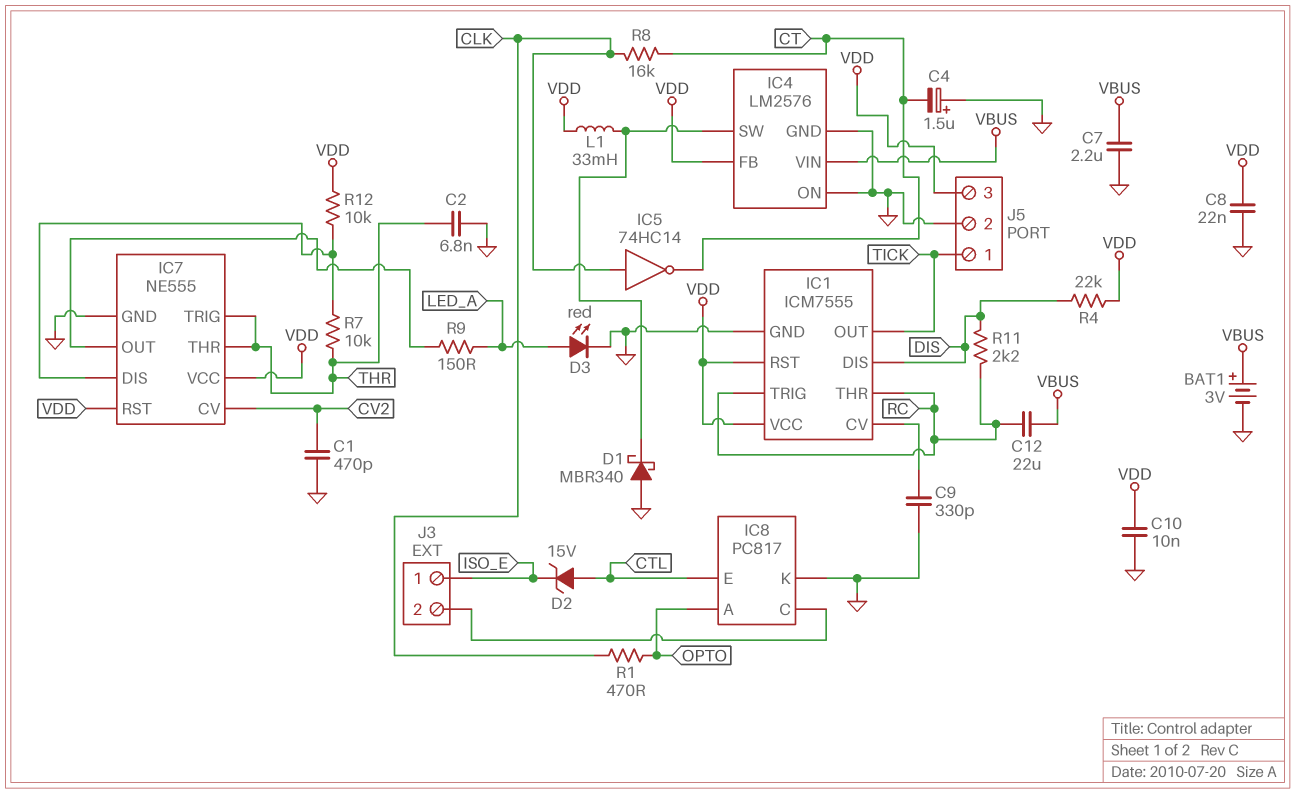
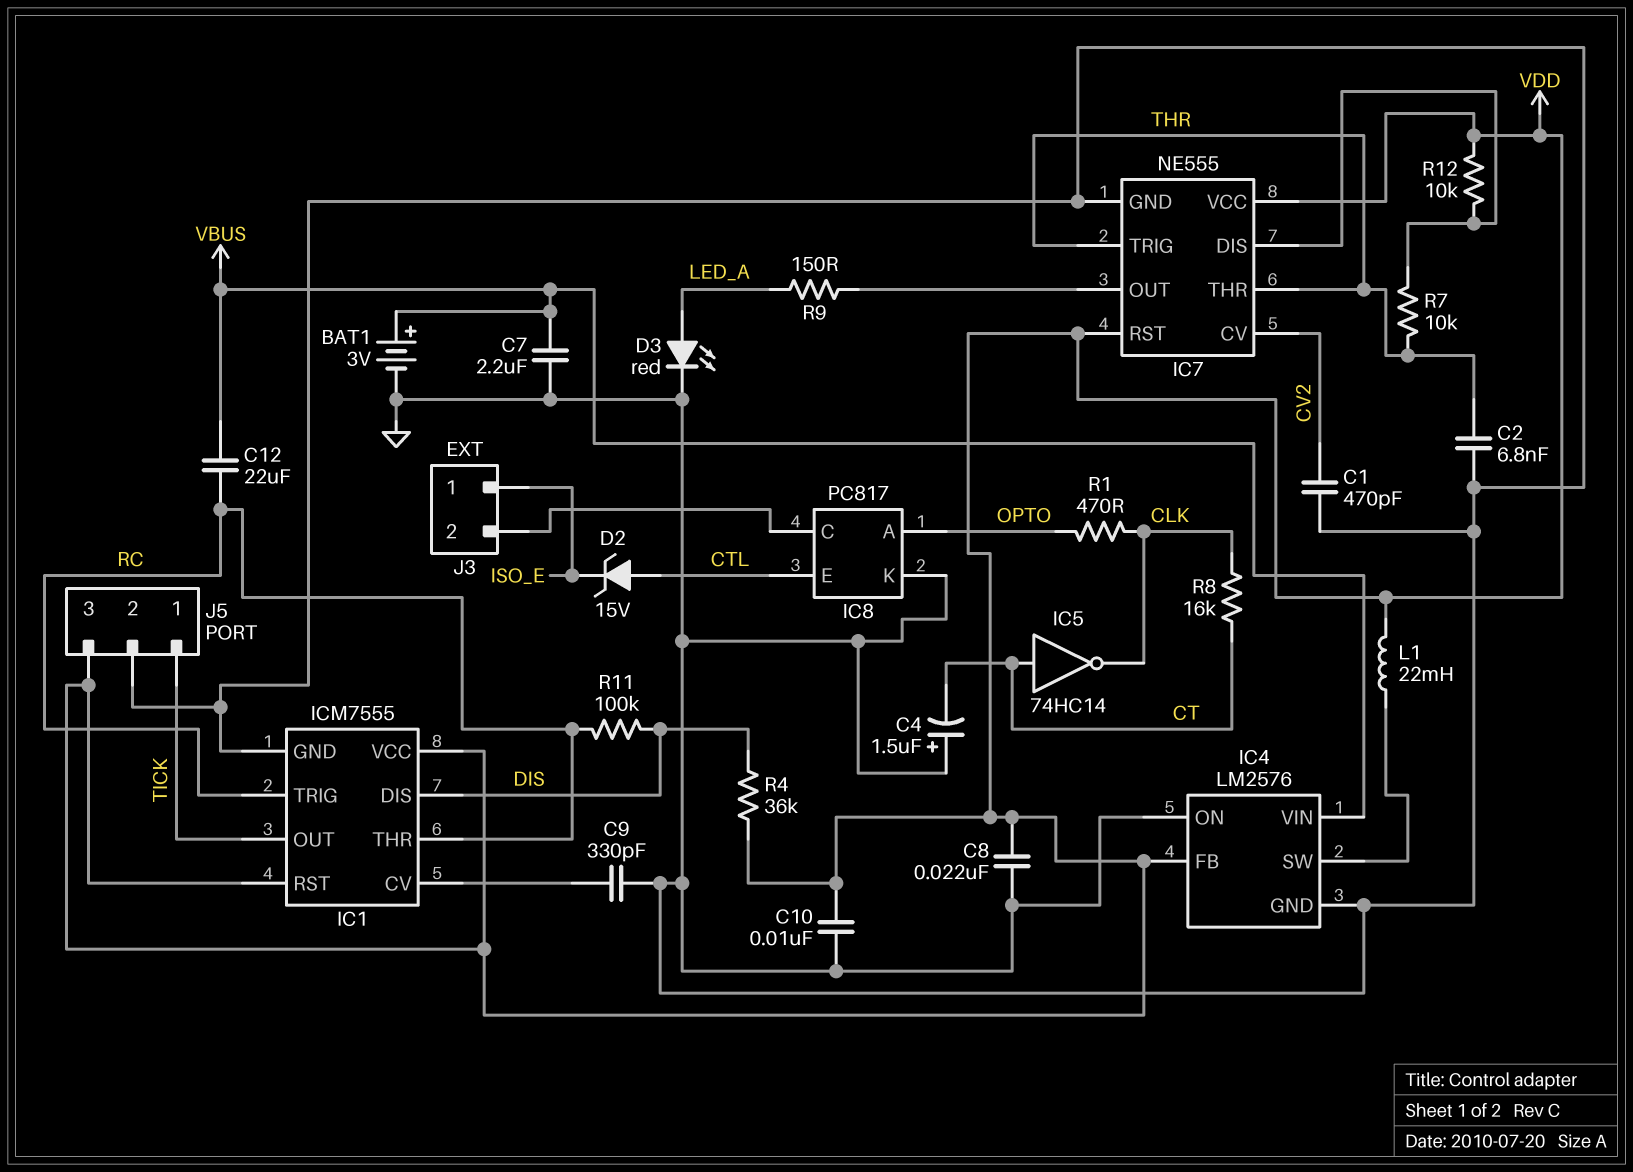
D1: schottky MBR340 (A GND, K IC4/SW) -> none
IC5: NOT 74HC14 (in CLK, out CT) -> NOT 74HC14 (in CT, out CLK)
L1: 33mH (IC4/SW, VDD) -> 22mH (IC4/SW, VDD)
R4: 22k (DIS, VDD) -> 36k (DIS, VDD)
R11: 2.2k (DIS, RC) -> 100k (DIS, RC)

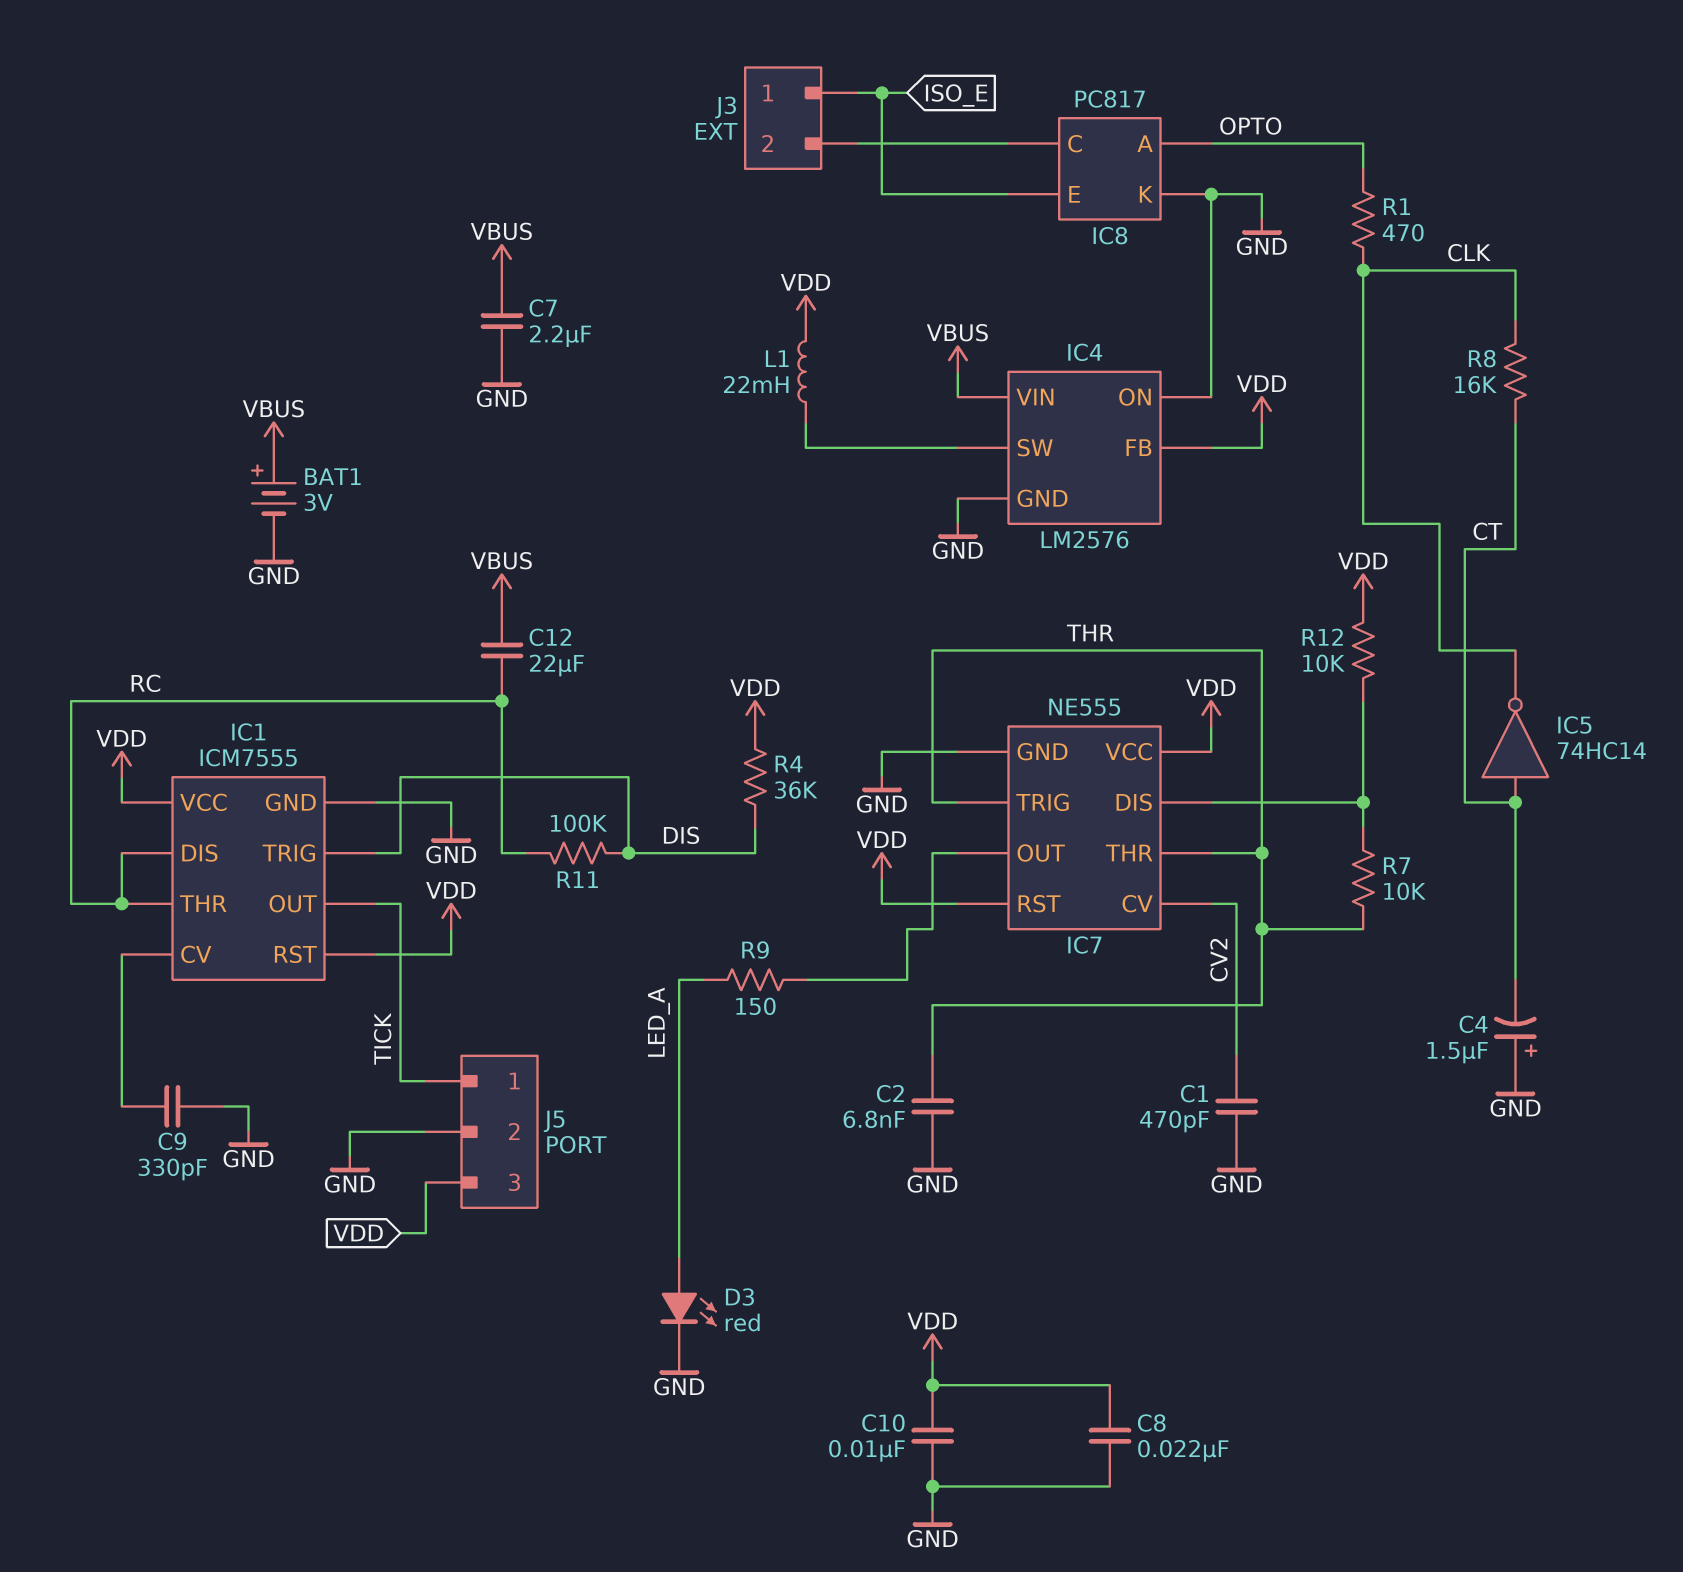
D2: zener 15V (A CTL, K ISO_E) -> none
IC1 pin DIS: DIS -> RC
IC1 pin TRIG: RC -> DIS
IC8 pin E: CTL -> ISO_E

